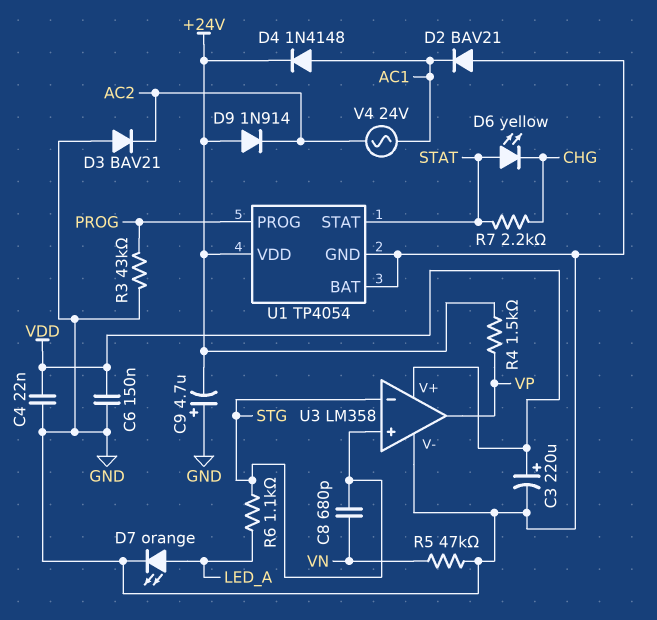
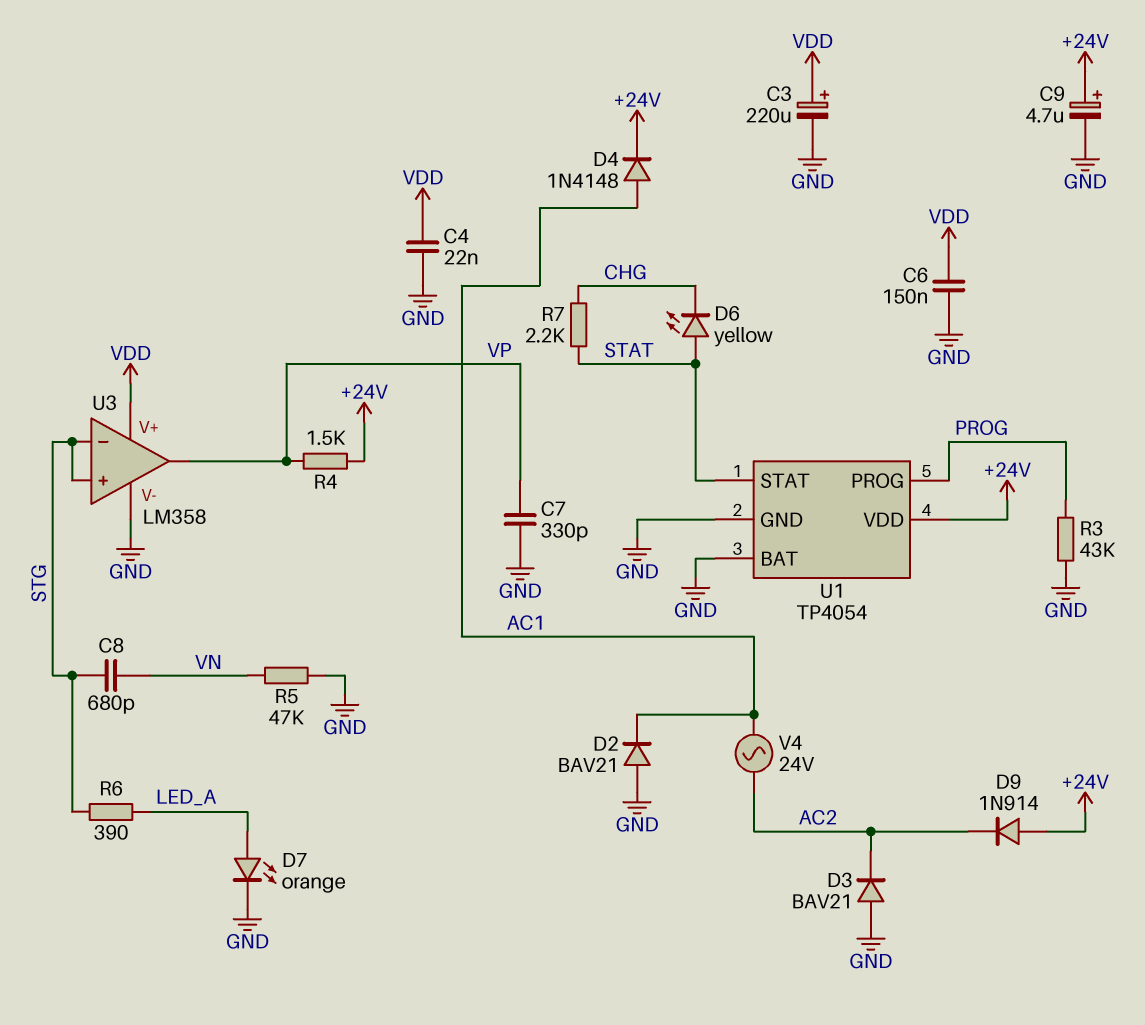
C7: none -> 330pF (GND, VP)
C9: 4.7uF (plus GND, minus +24V) -> 4.7uF (plus +24V, minus GND)
R6: 1.1k (LED_A, STG) -> 390 (LED_A, STG)

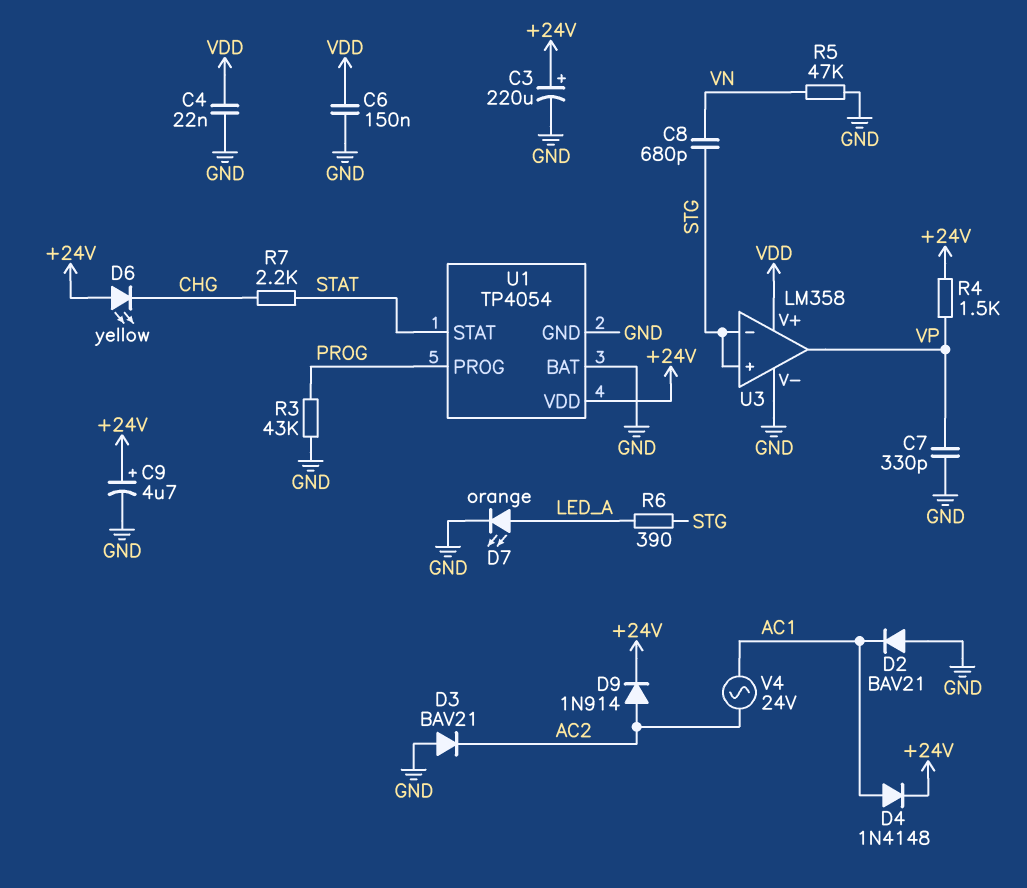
C3: 220uF (plus VDD, minus GND) -> 220uF (plus +24V, minus GND)
D6: LED yellow (A STAT, K CHG) -> LED yellow (A +24V, K CHG)
D9: diode 1N914 (A +24V, K AC2) -> diode 1N914 (A AC2, K +24V)

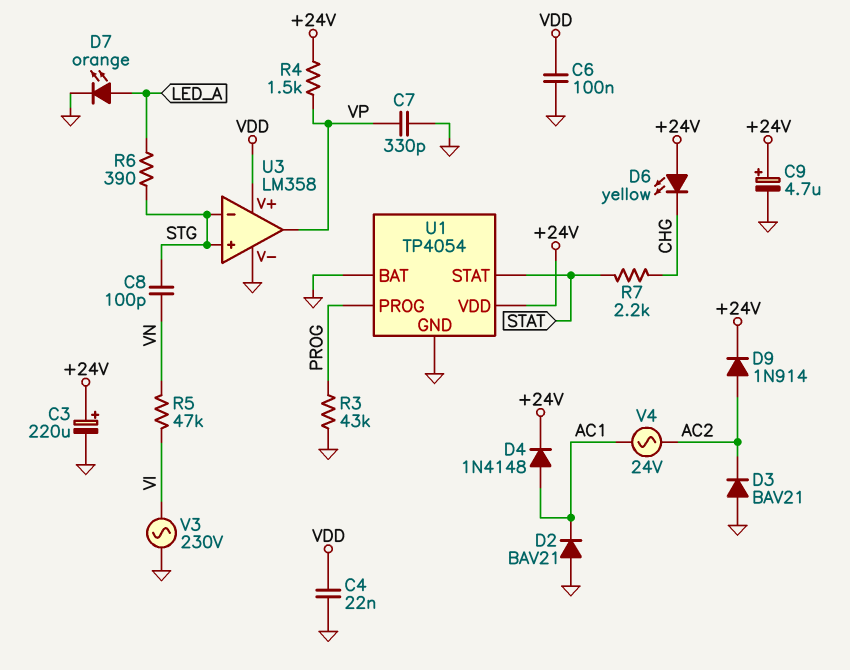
C6: 150nF (GND, VDD) -> 100nF (GND, VDD)
C8: 680pF (STG, VN) -> 100pF (STG, VN)
R5: 47k (GND, VN) -> 47k (VI, VN)
V3: none -> AC 230V (GND, VI)

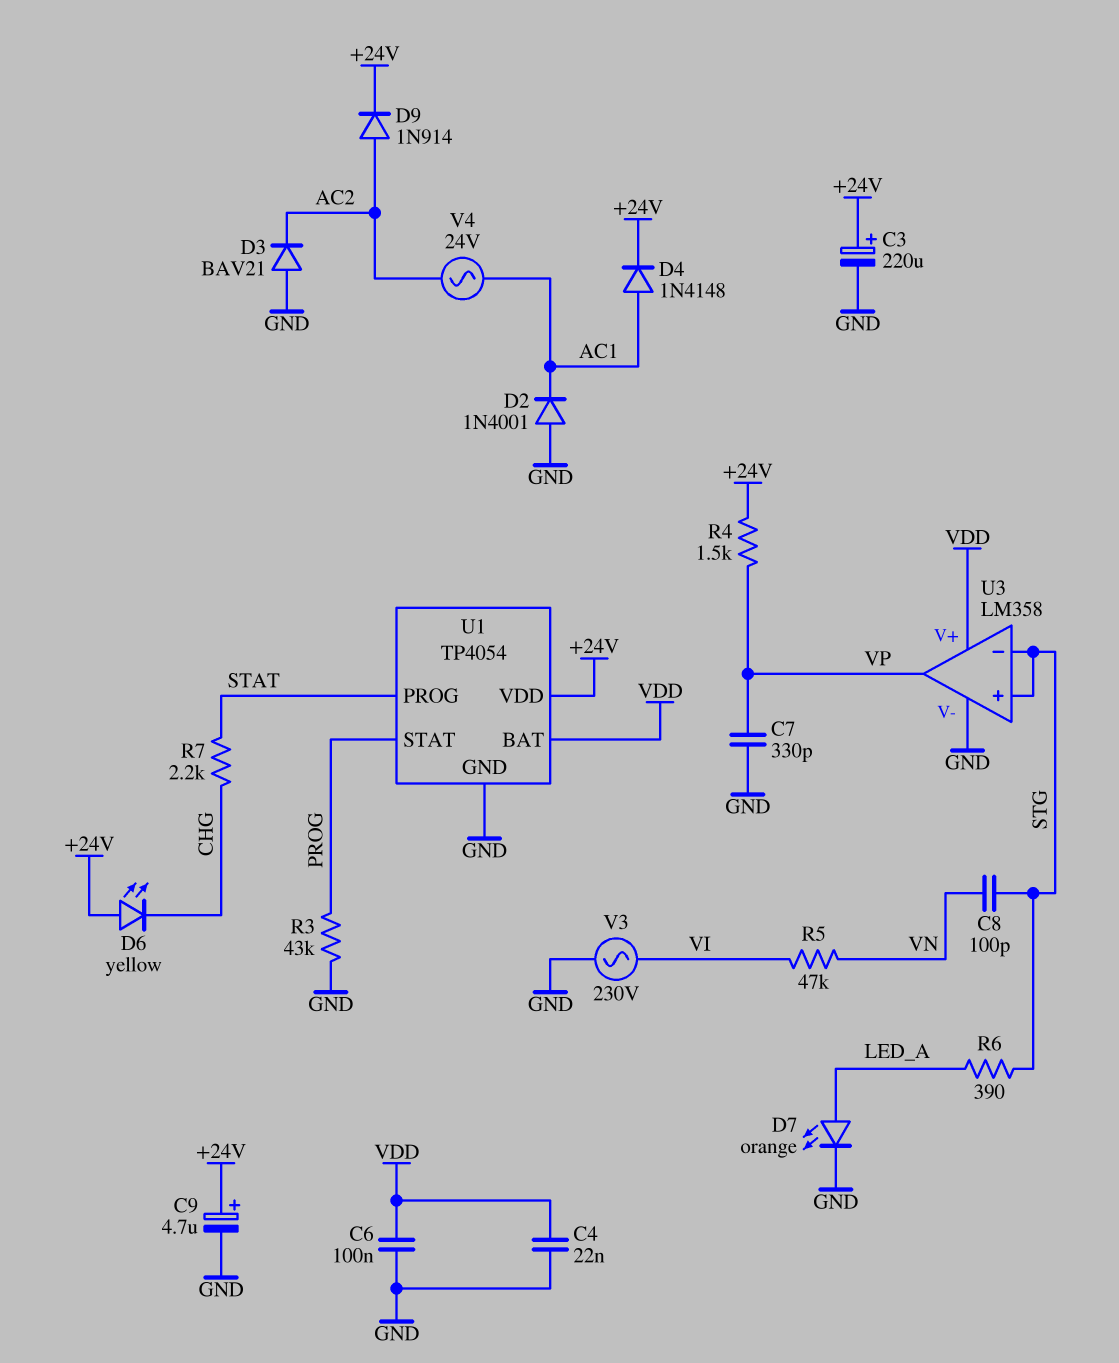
D2: diode BAV21 (A GND, K AC1) -> diode 1N4001 (A GND, K AC1)
U1 pin BAT: GND -> VDD
U1 pin PROG: PROG -> STAT
U1 pin STAT: STAT -> PROG

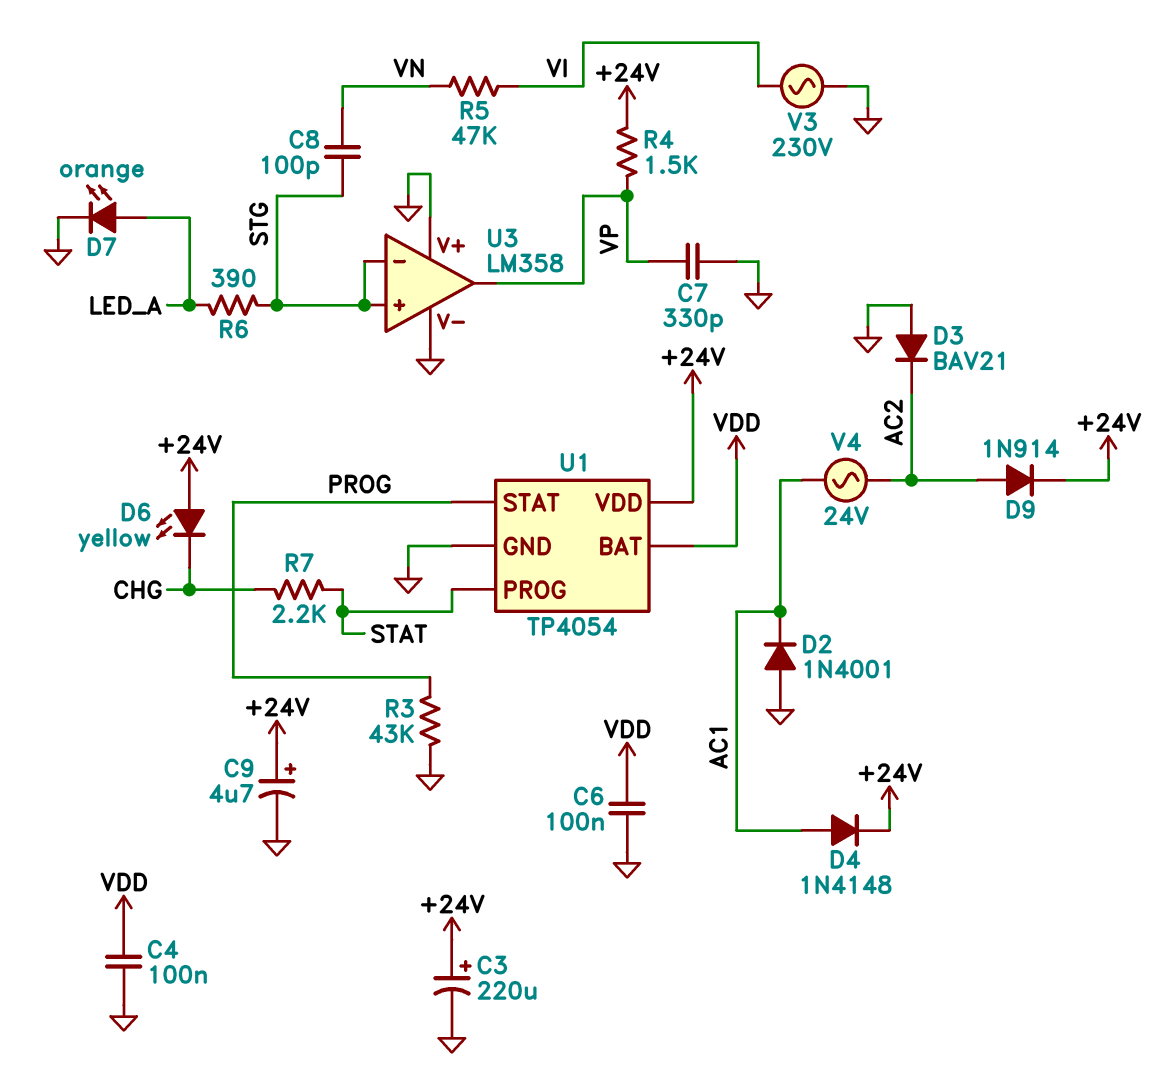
C4: 22nF (GND, VDD) -> 100nF (GND, VDD)
U3 pin V+: VDD -> GND

